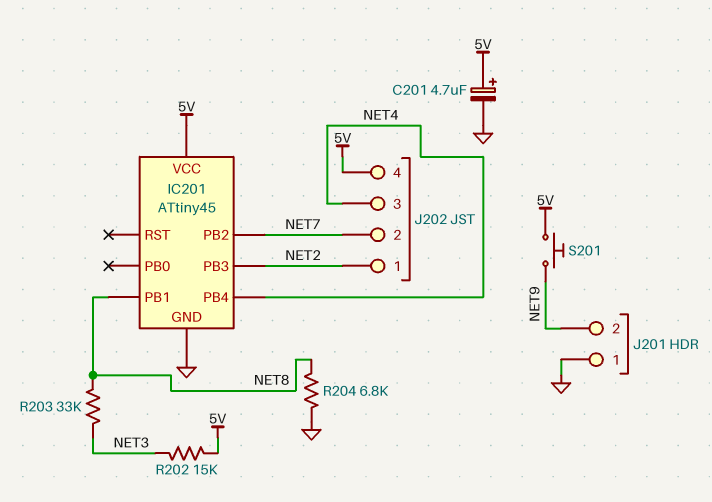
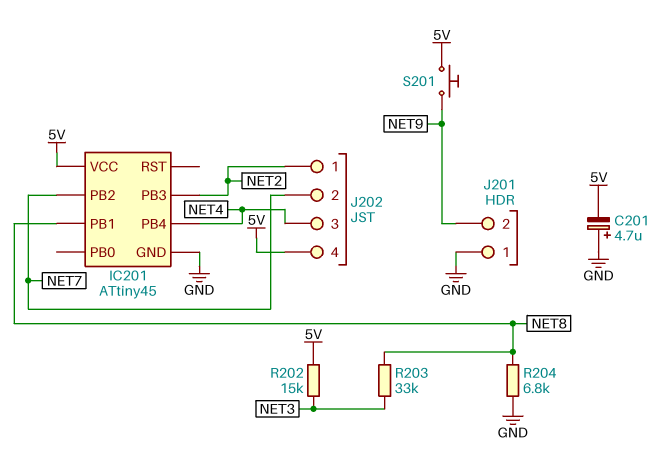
C201: 4.7uF (plus 5V, minus GND) -> 4.7uF (plus GND, minus 5V)

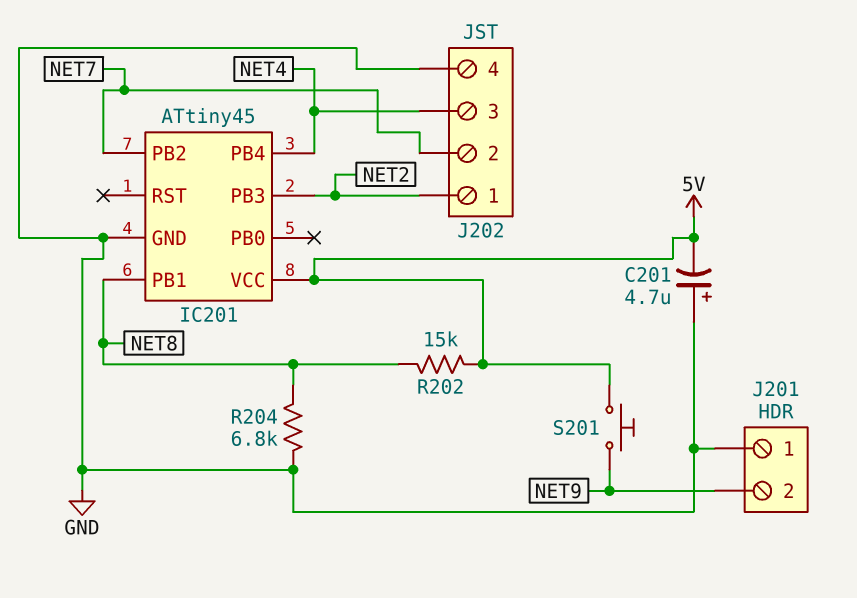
J202 pin 4: 5V -> GND
R202: 15k (5V, NET3) -> 15k (5V, NET8)
R203: 33k (NET3, NET8) -> none

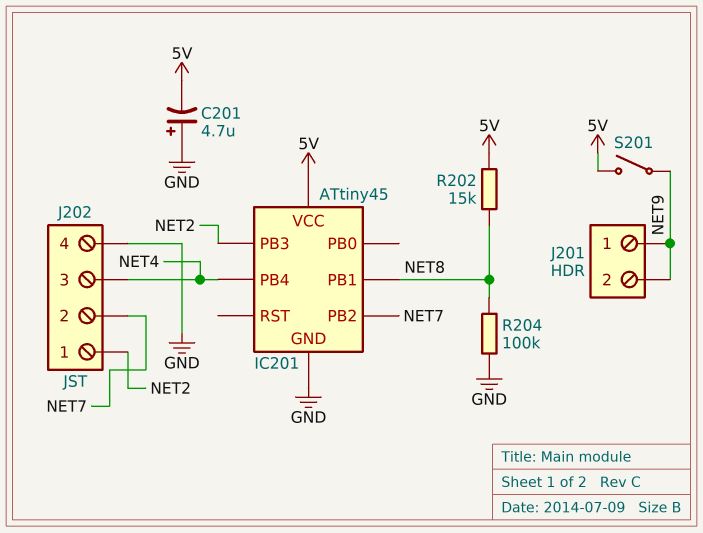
J201 pin 1: GND -> NET9
R204: 6.8k (GND, NET8) -> 100k (GND, NET8)
S201: button (5V, NET9) -> switch (5V, NET9)

